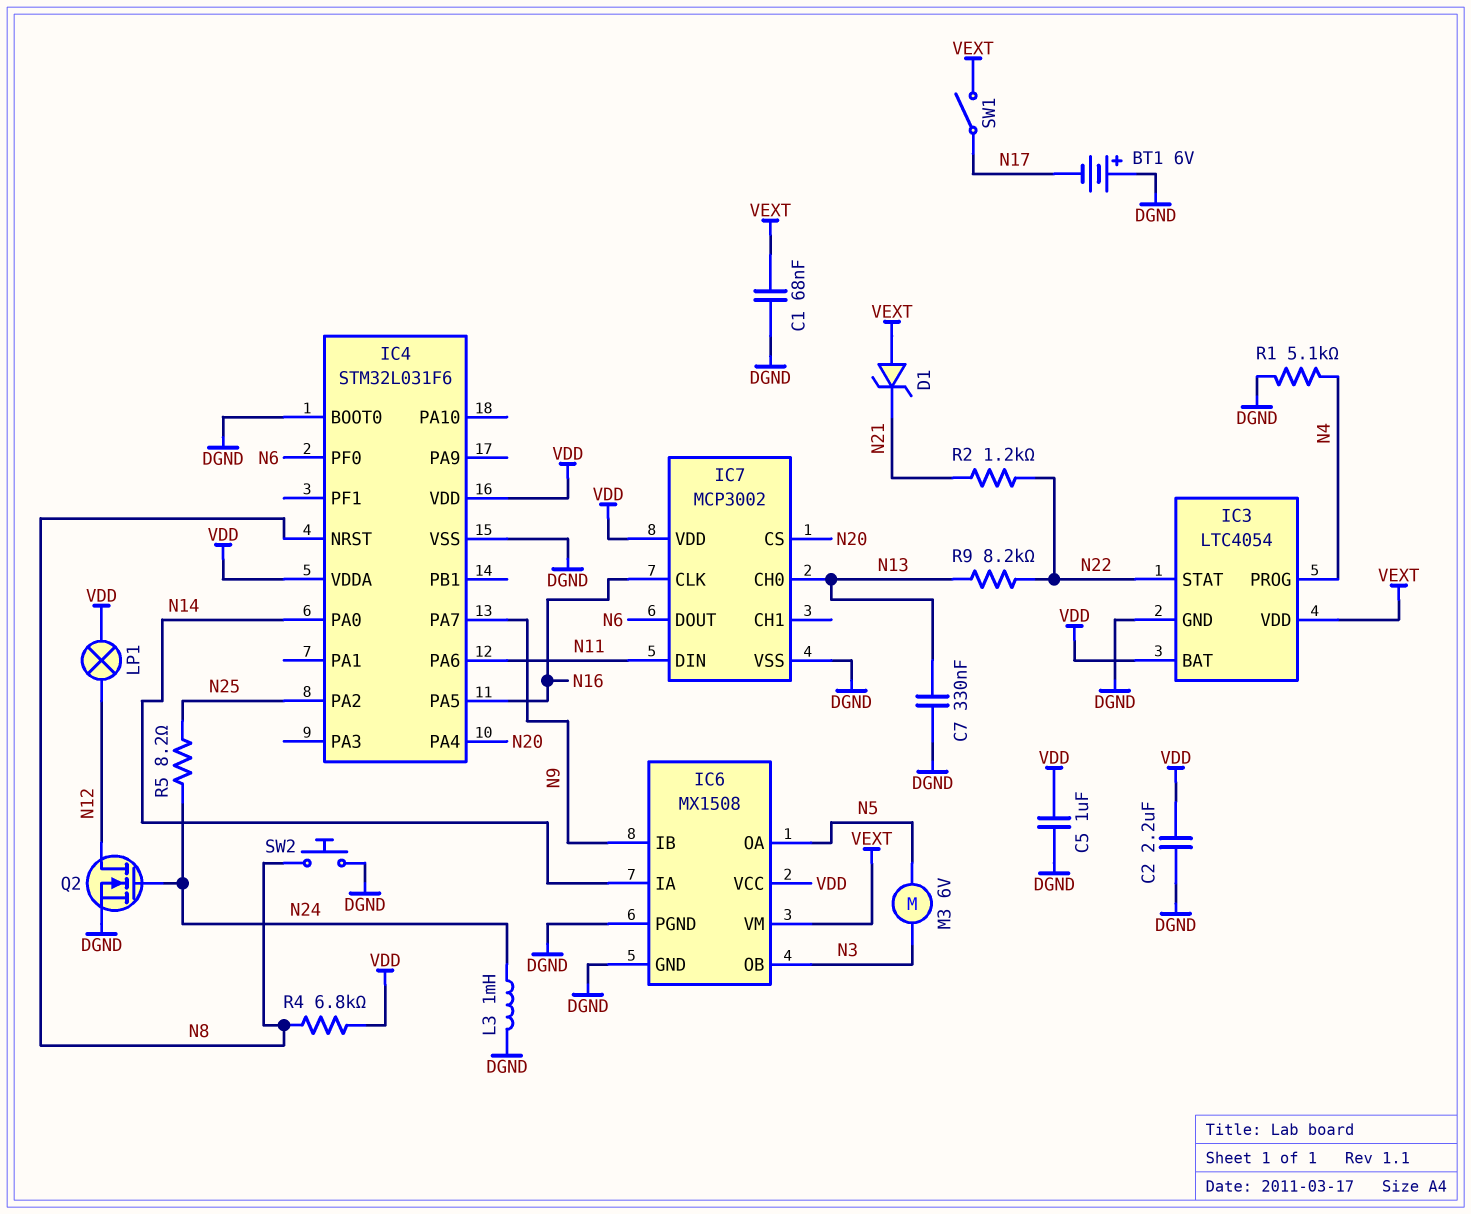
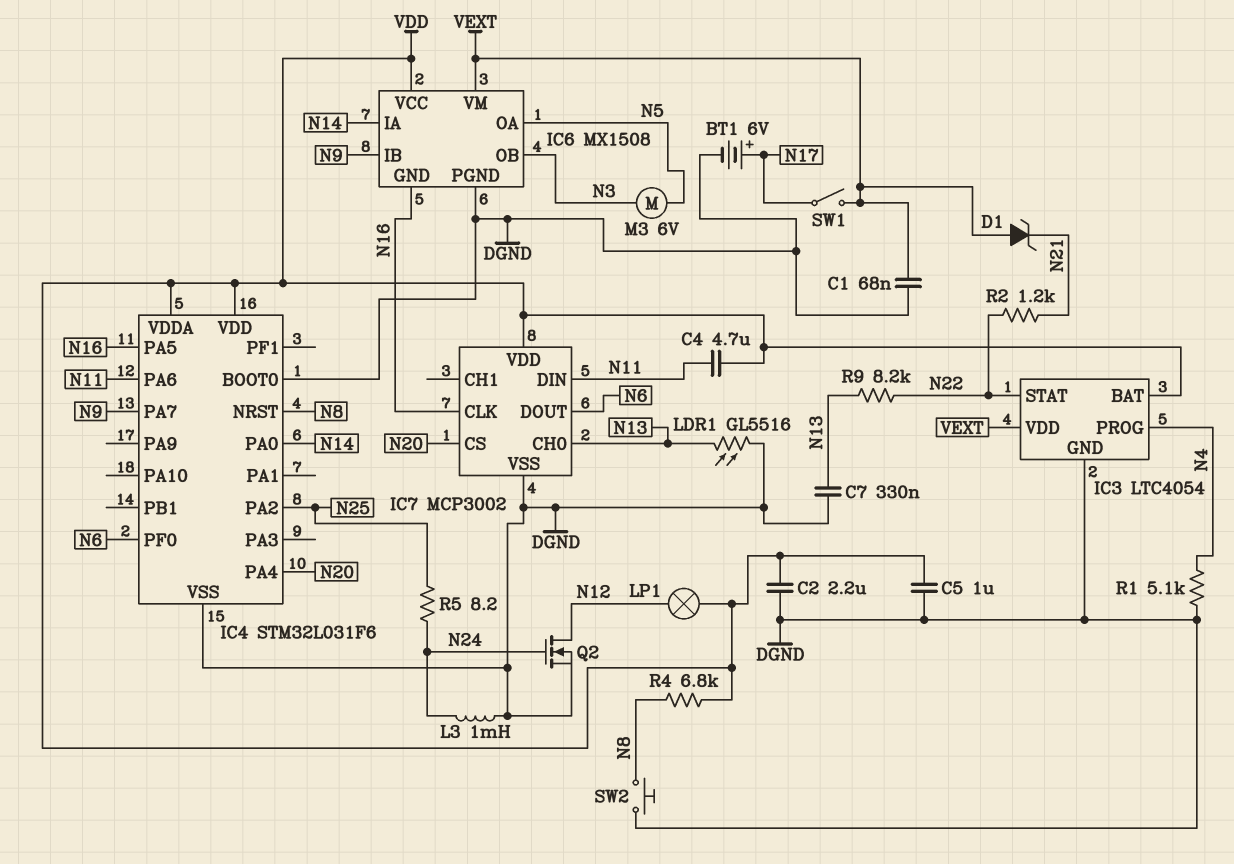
BT1: 6V (plus DGND, minus N17) -> 6V (plus N17, minus DGND)
C4: none -> 4.7uF (N11, VDD)
IC6 pin GND: DGND -> N16
LDR1: none -> GL5516 (DGND, N13)

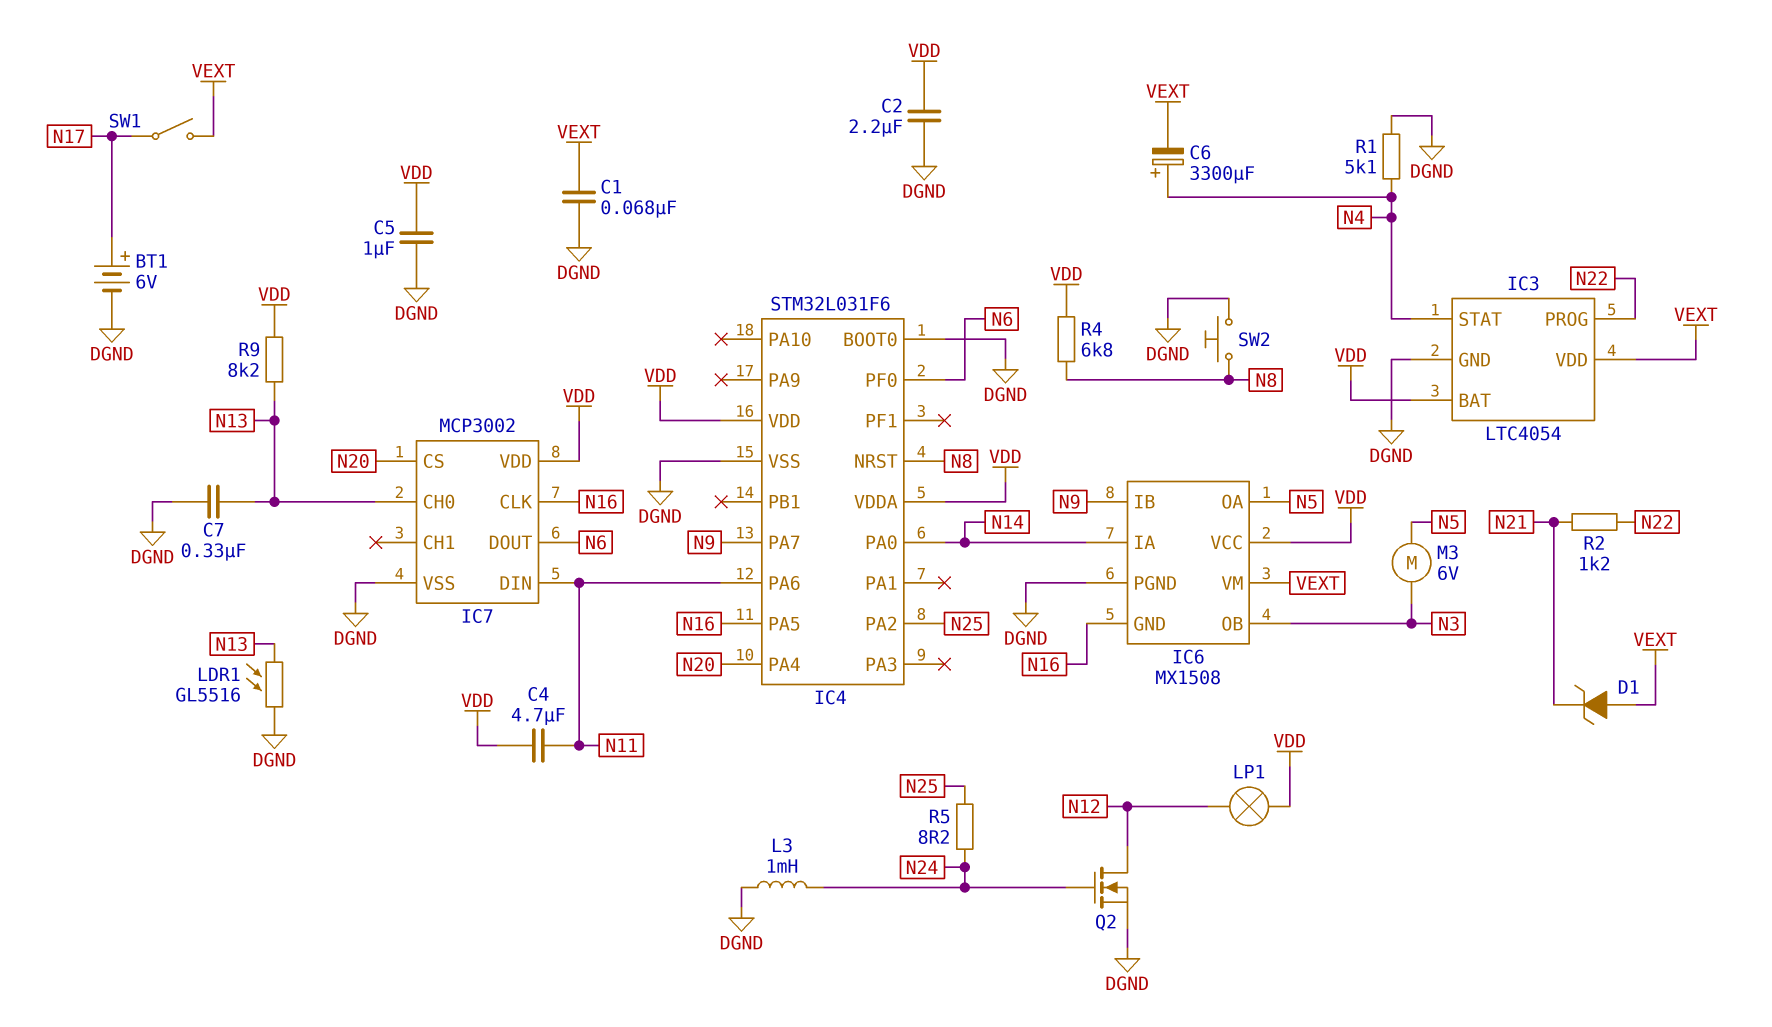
C6: none -> 3300uF (plus N4, minus VEXT)
IC3 pin PROG: N4 -> N22
IC3 pin STAT: N22 -> N4
R9: 8.2k (N13, N22) -> 8.2k (N13, VDD)

